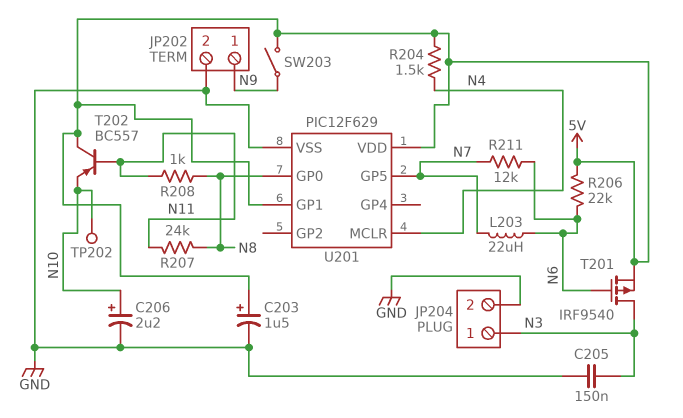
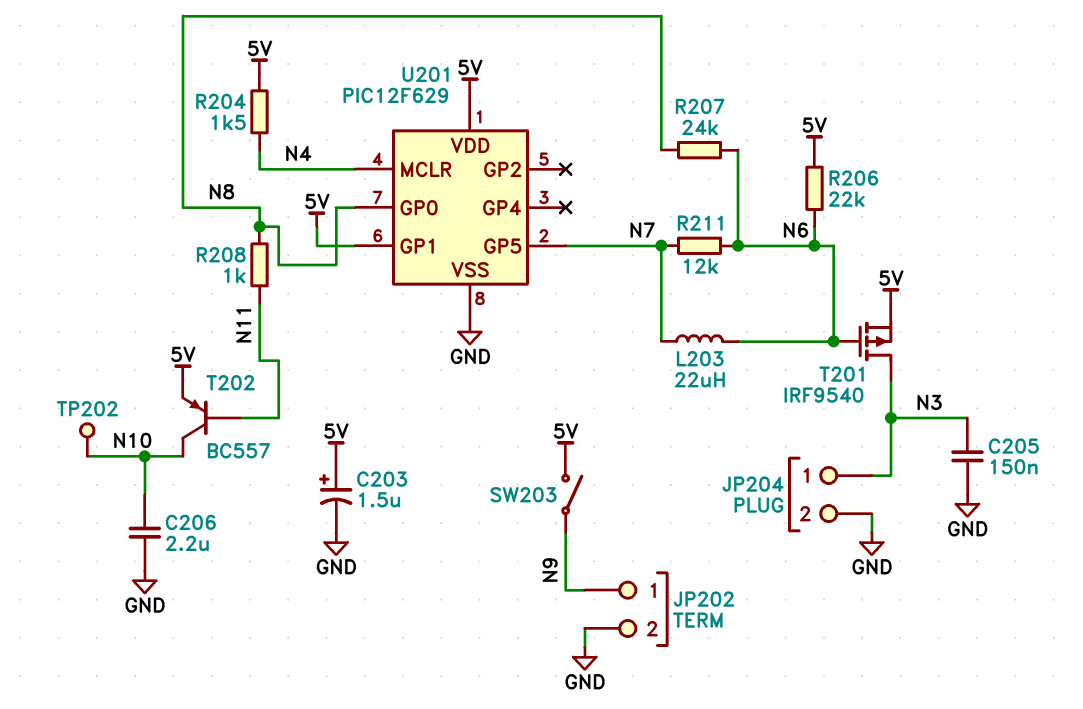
C206: 2.2uF (plus N10, minus GND) -> 2.2uF (GND, N10)
R207: 24k (N8, N11) -> 24k (N6, N8)
T202: PNP BC557 (B N11, C 5V, E N10) -> PNP BC557 (B N11, C N10, E 5V)

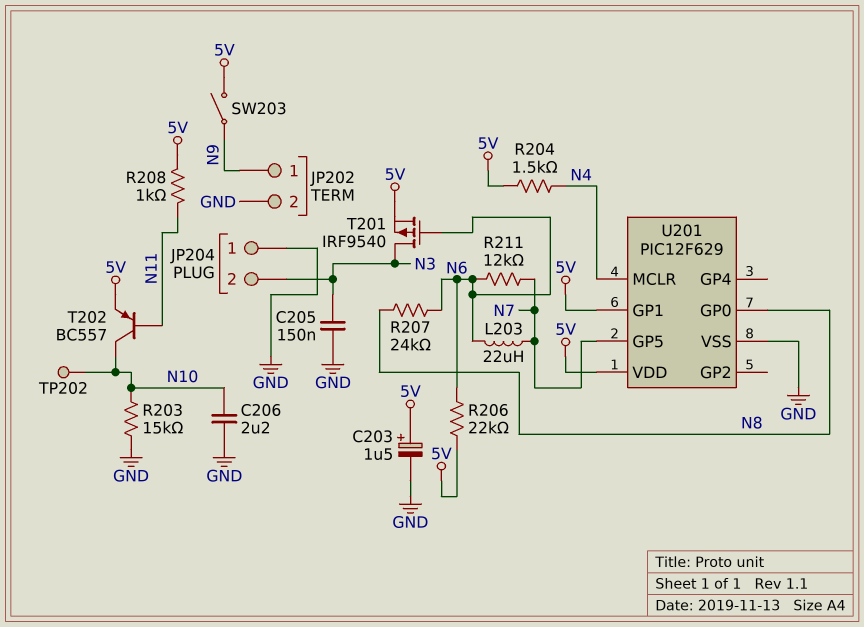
JP204 pin 1: N3 -> GND
JP204 pin 2: GND -> N3
R203: none -> 15k (GND, N10)
R208: 1k (N8, N11) -> 1k (5V, N11)

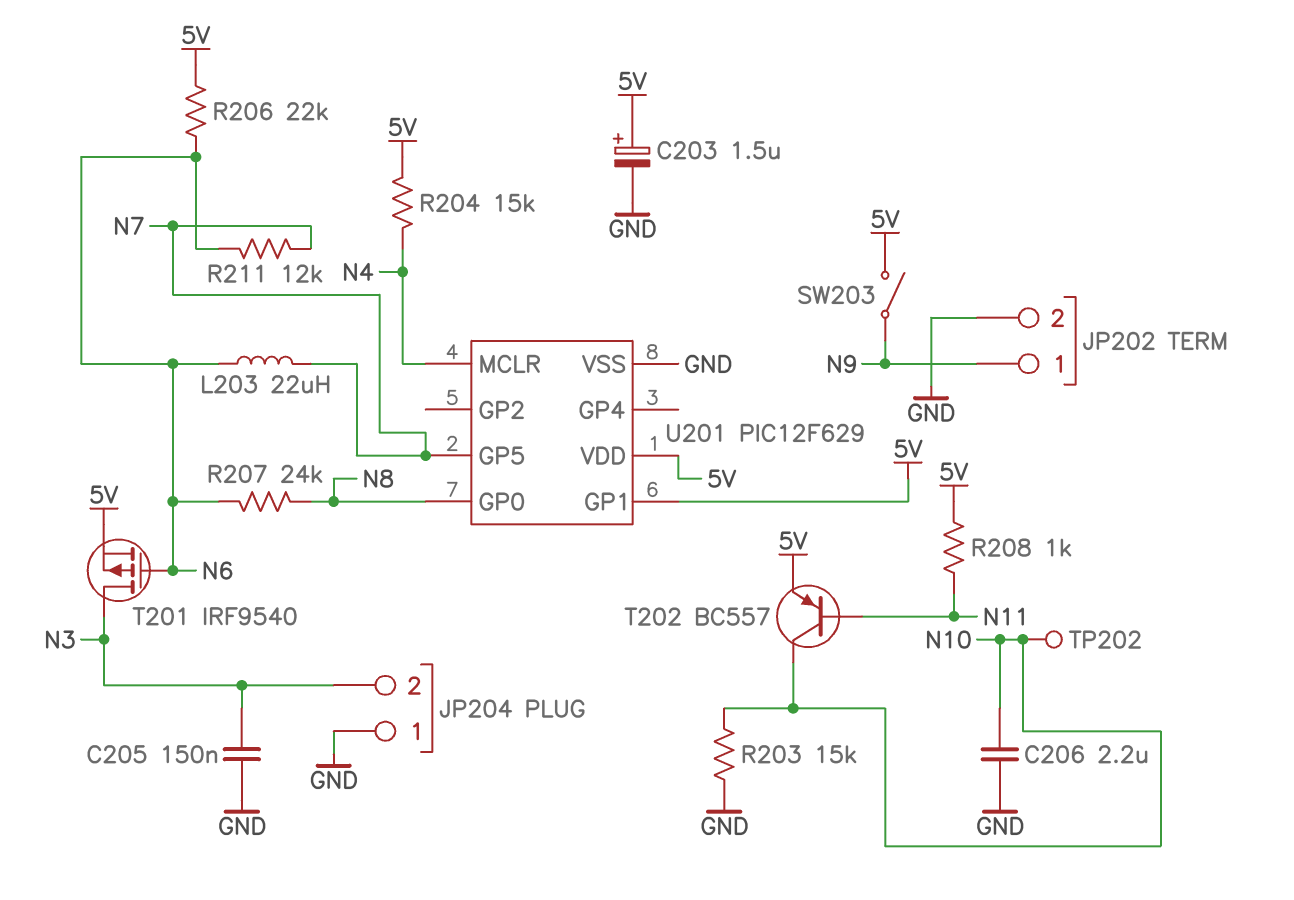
R204: 1.5k (5V, N4) -> 15k (5V, N4)

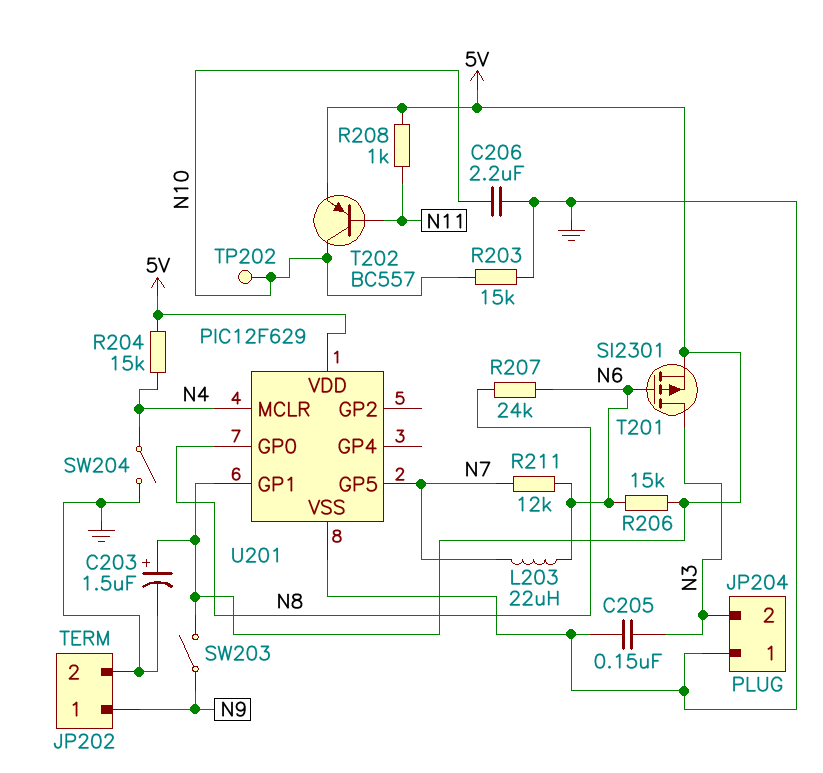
R206: 22k (5V, N6) -> 15k (5V, N6)
SW204: none -> switch (GND, N4)
T201: PMOS IRF9540 (G N6, D N3, S 5V) -> PMOS SI2301 (G N6, D N3, S 5V)

